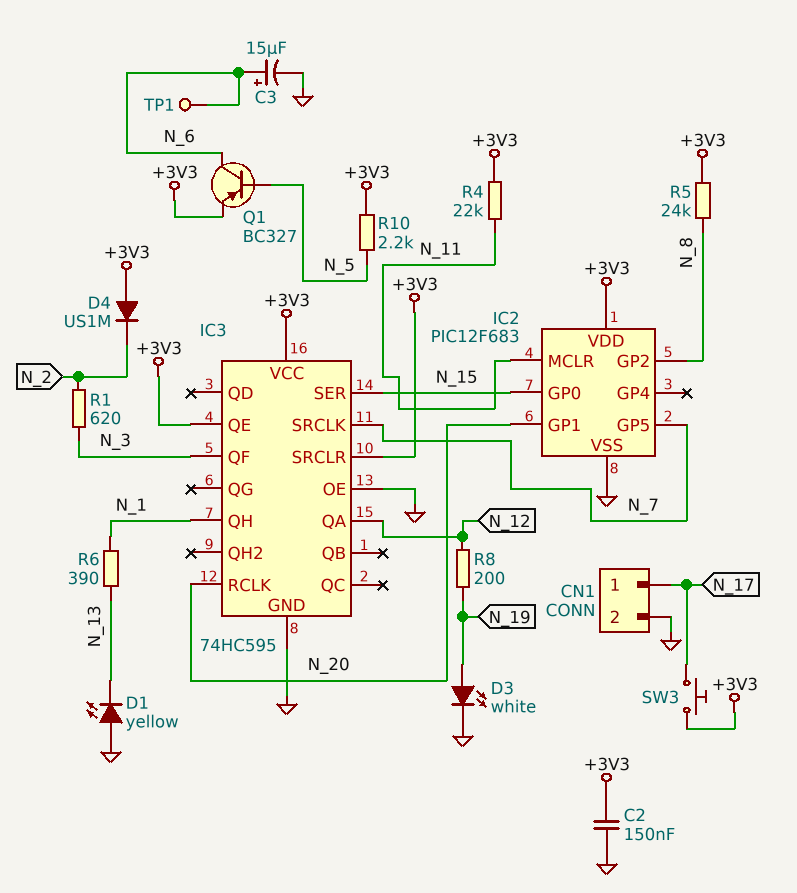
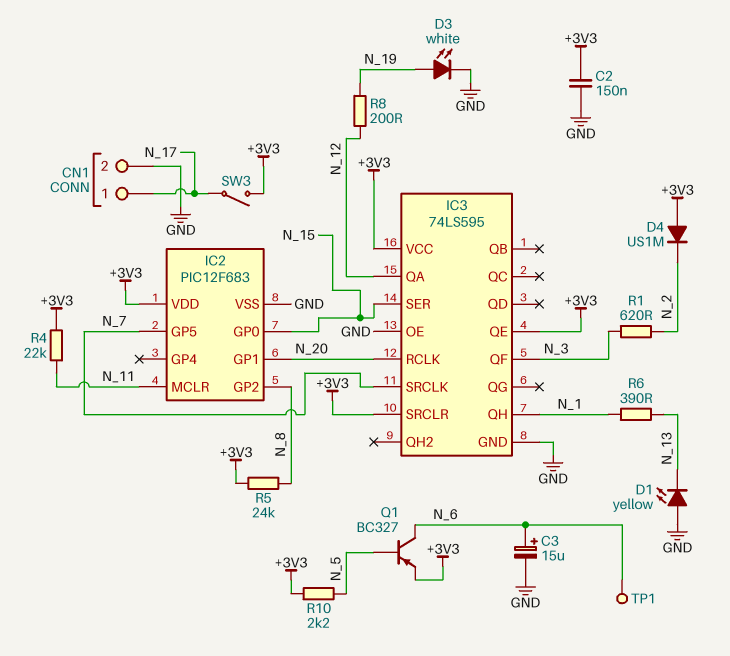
IC3: 74HC595 -> 74LS595
SW3: button (+3V3, N_17) -> switch (+3V3, N_17)

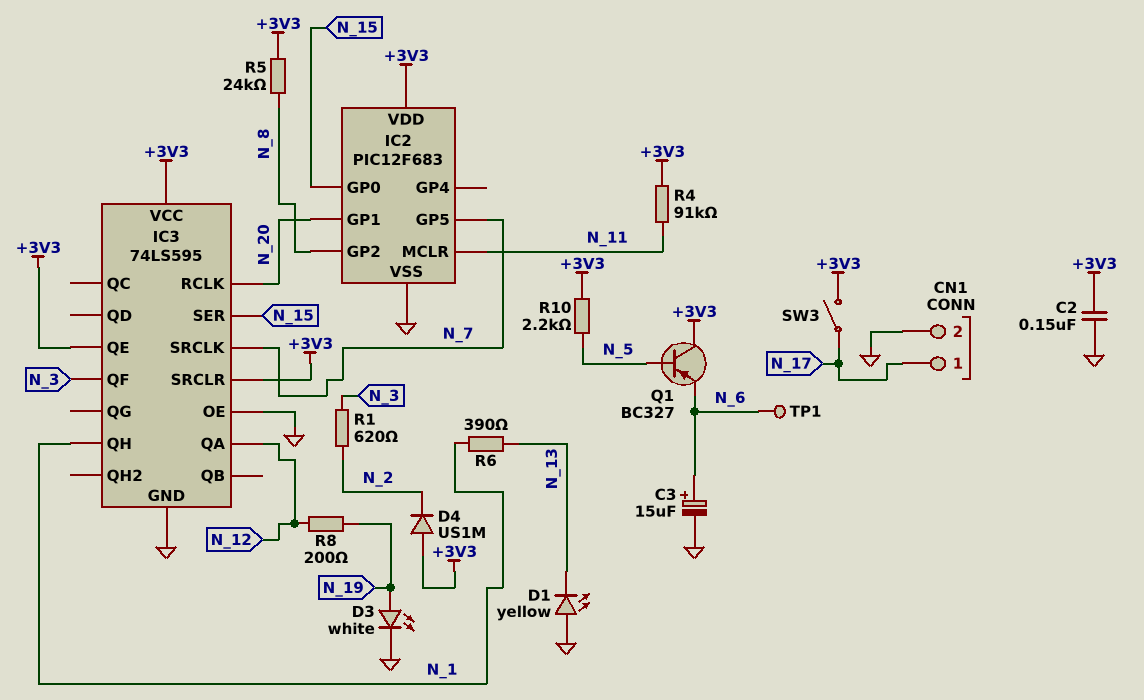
Q1: PNP BC327 (B N_5, C N_6, E +3V3) -> PNP BC327 (B N_5, C +3V3, E N_6)
R4: 22k (+3V3, N_11) -> 91k (+3V3, N_11)

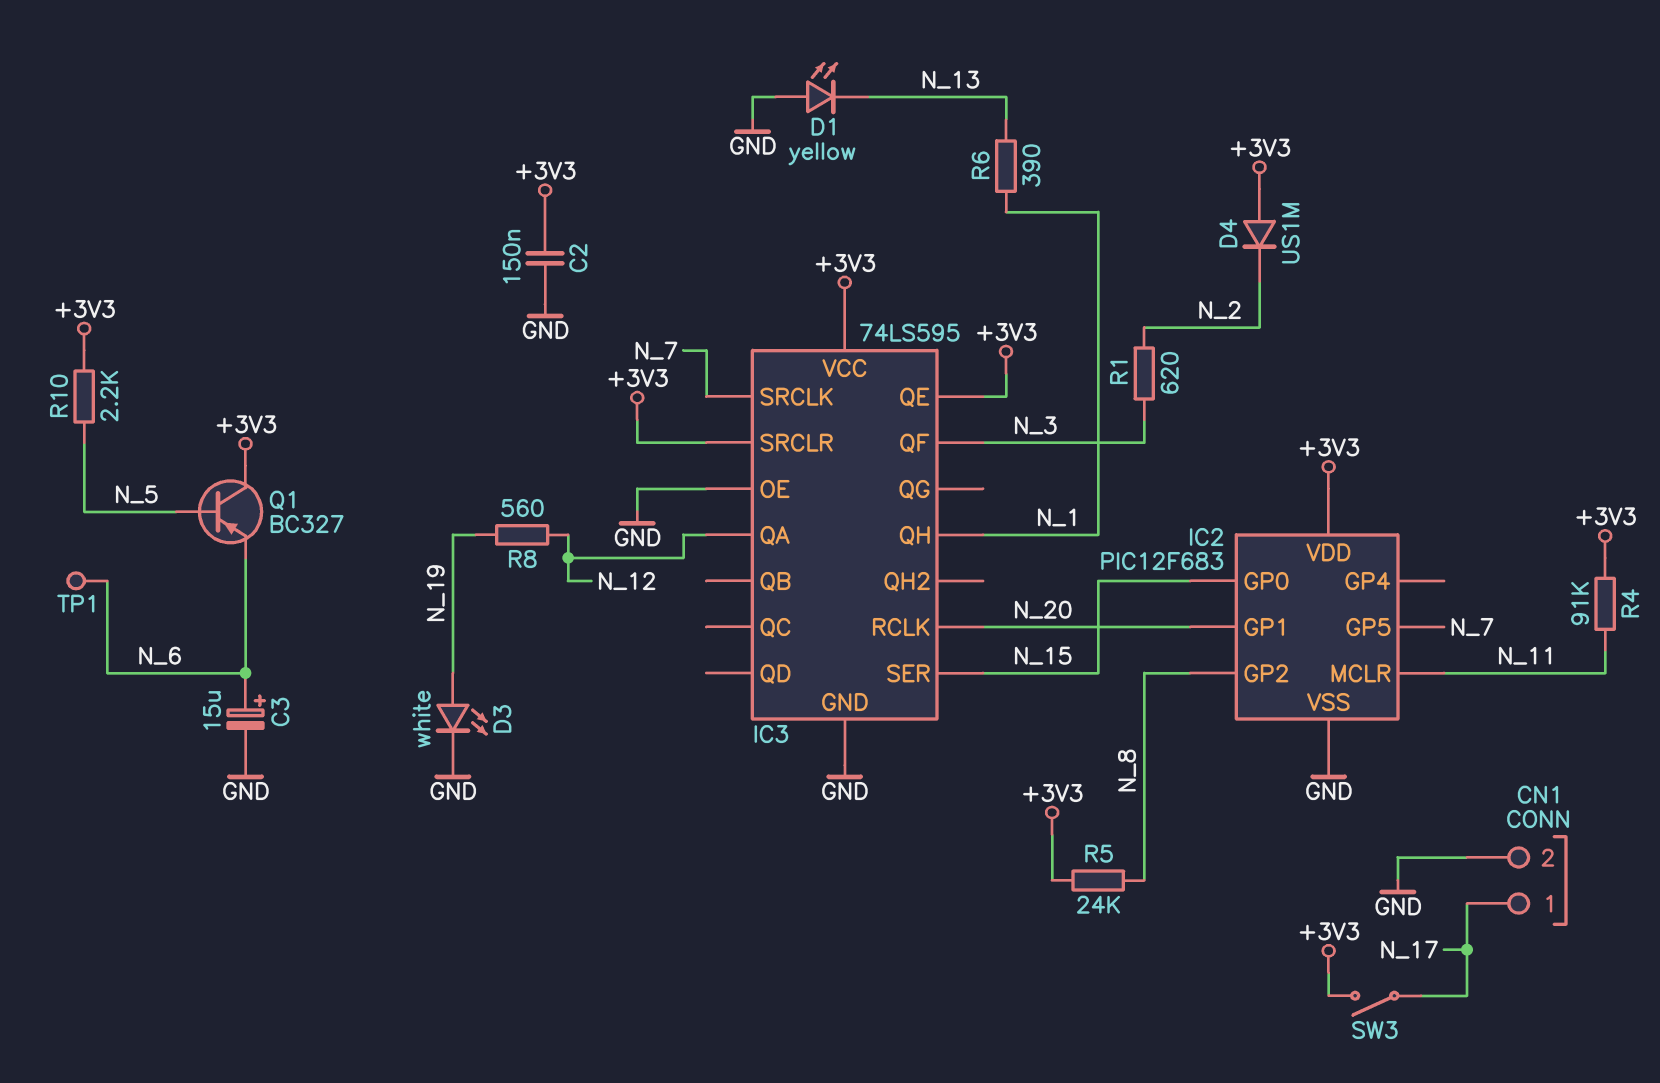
R8: 200 (N_12, N_19) -> 560 (N_12, N_19)

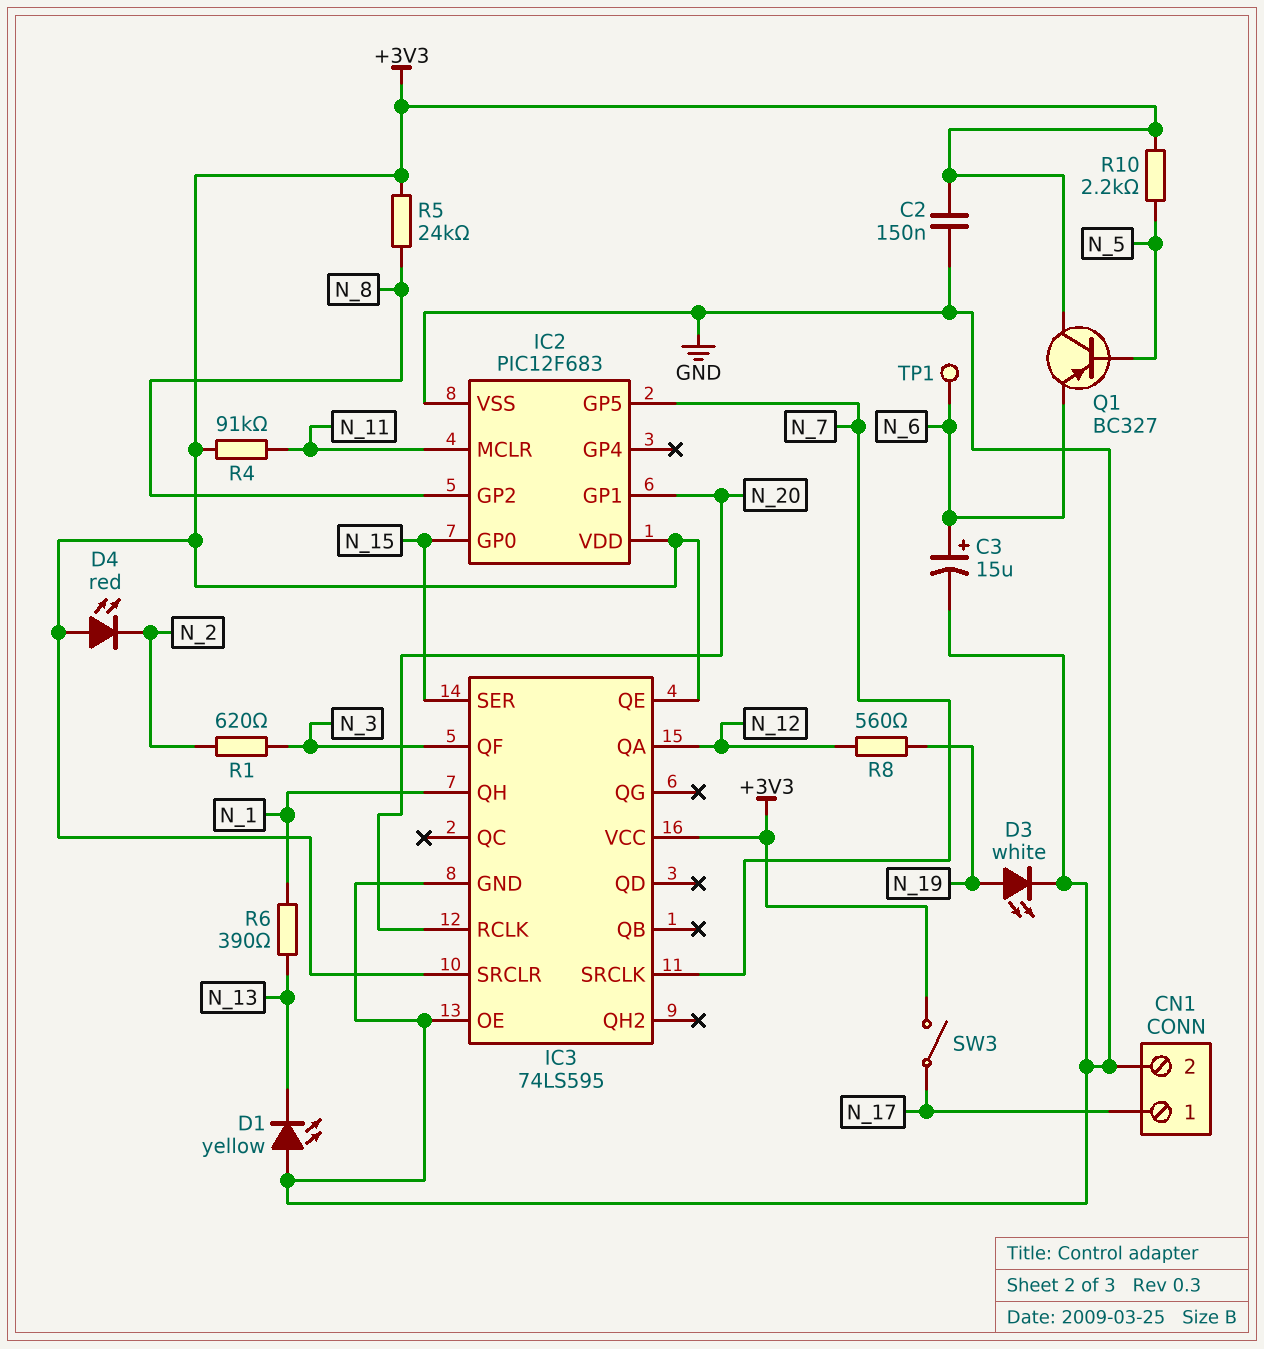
D4: diode US1M (A +3V3, K N_2) -> LED red (A +3V3, K N_2)

